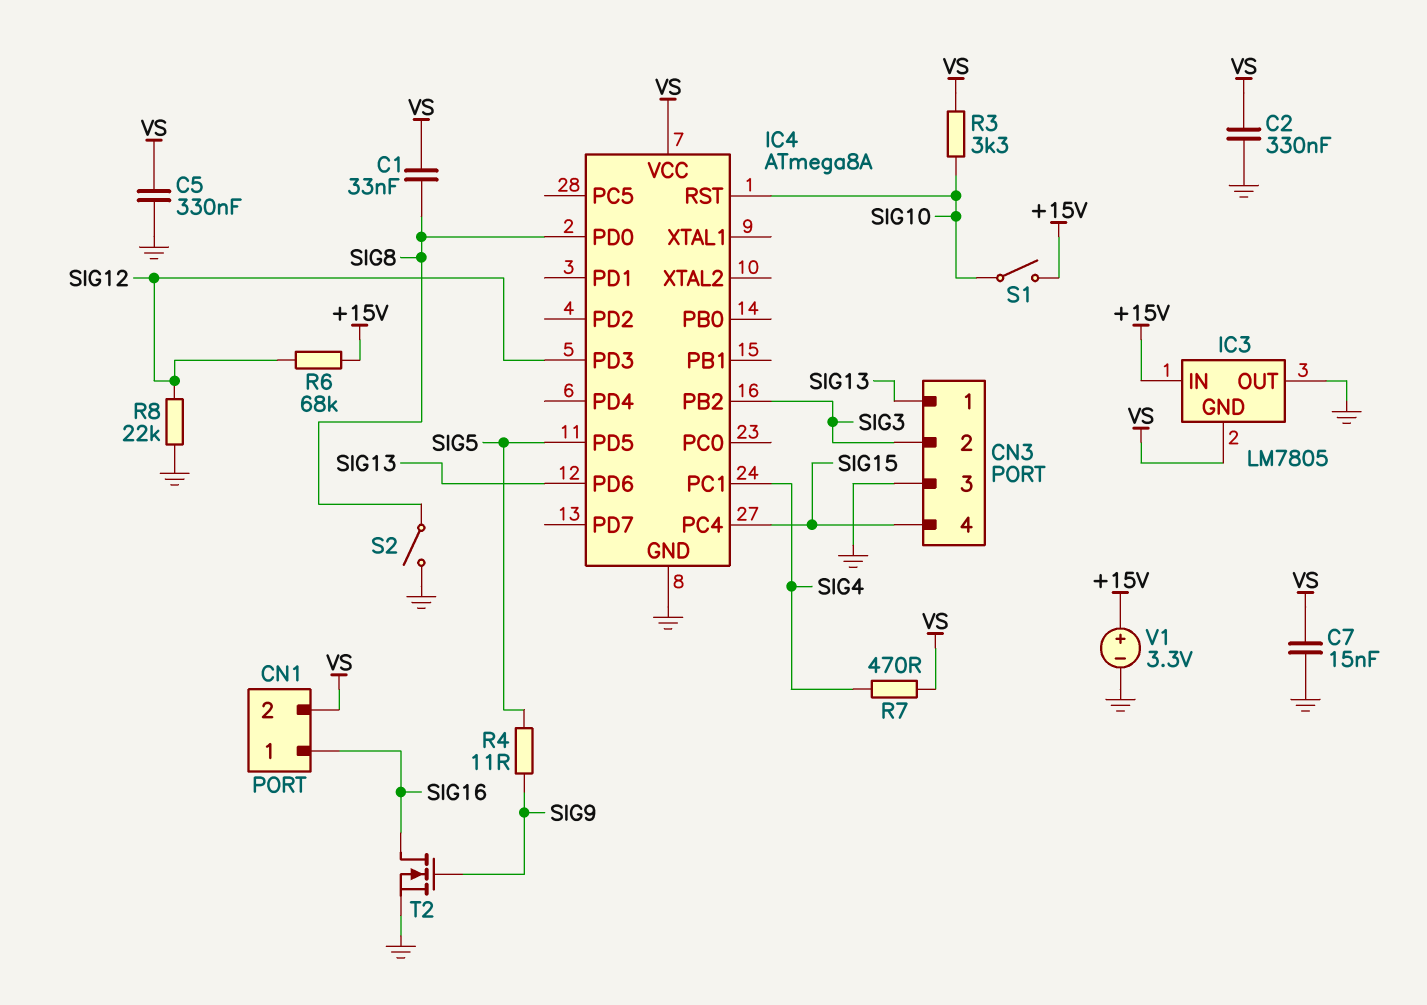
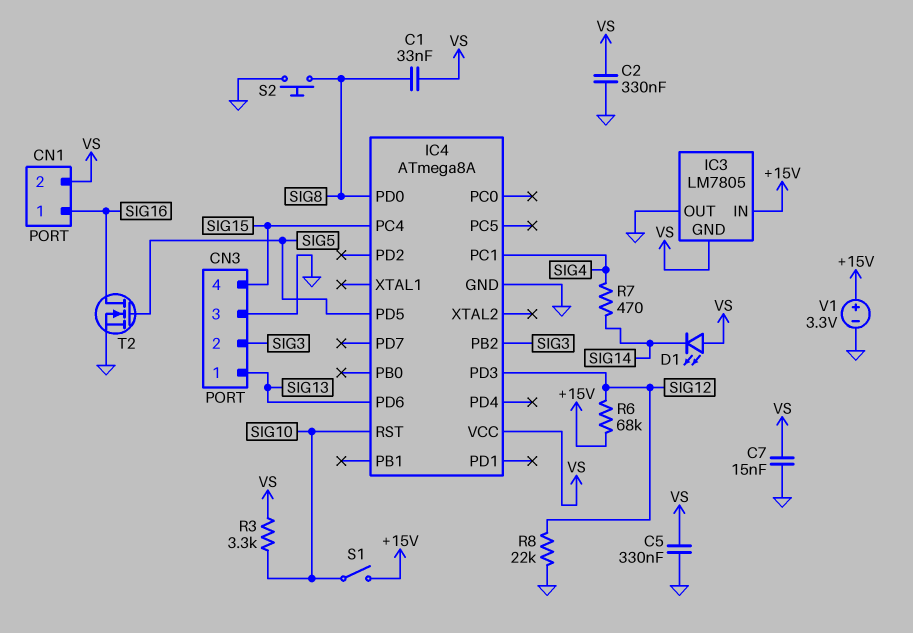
D1: none -> LED (A VS, K SIG14)
R4: 11 (SIG5, SIG9) -> none
R7: 470 (SIG4, VS) -> 470 (SIG4, SIG14)
S2: switch (GND, SIG8) -> button (GND, SIG8)
T2: NMOS (G SIG9, D SIG16, S GND) -> NMOS (G SIG5, D SIG16, S GND)

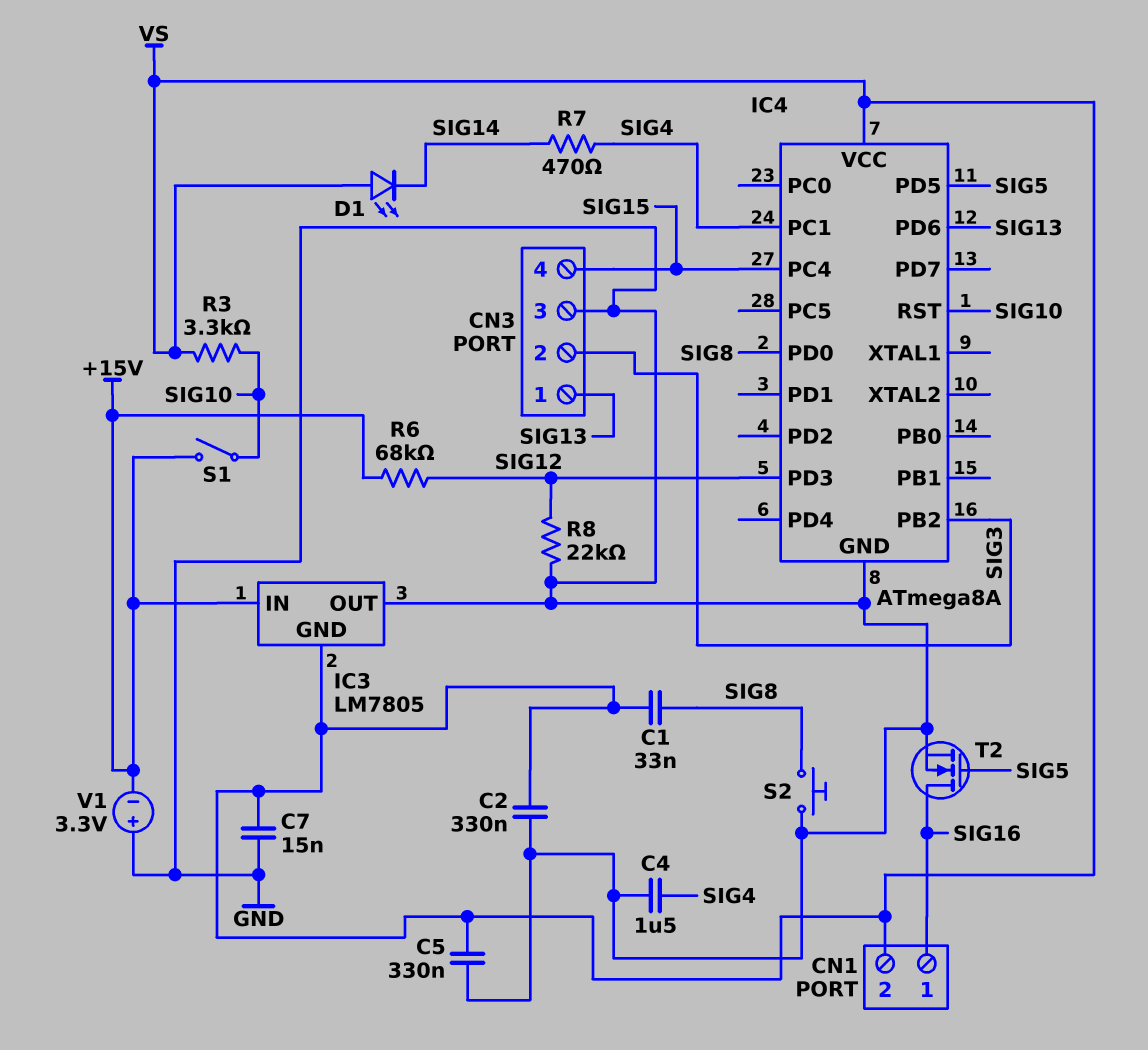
C4: none -> 1.5uF (GND, SIG4)
V1: 3.3V (plus +15V, minus GND) -> 3.3V (plus GND, minus +15V)

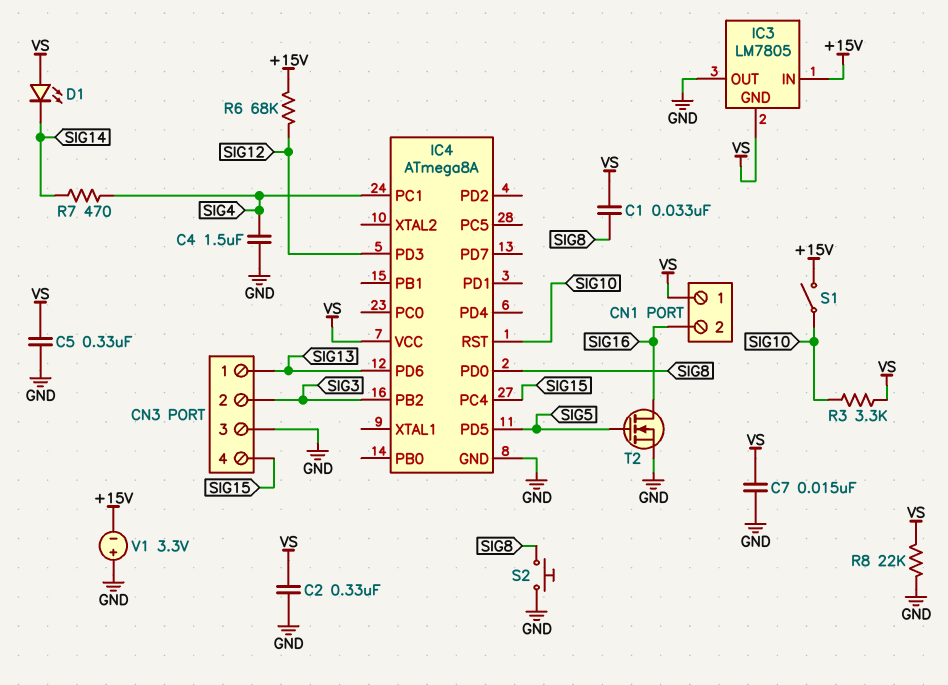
CN1 pin 1: SIG16 -> VS
CN1 pin 2: VS -> SIG16
R8: 22k (GND, SIG12) -> 22k (GND, VS)

